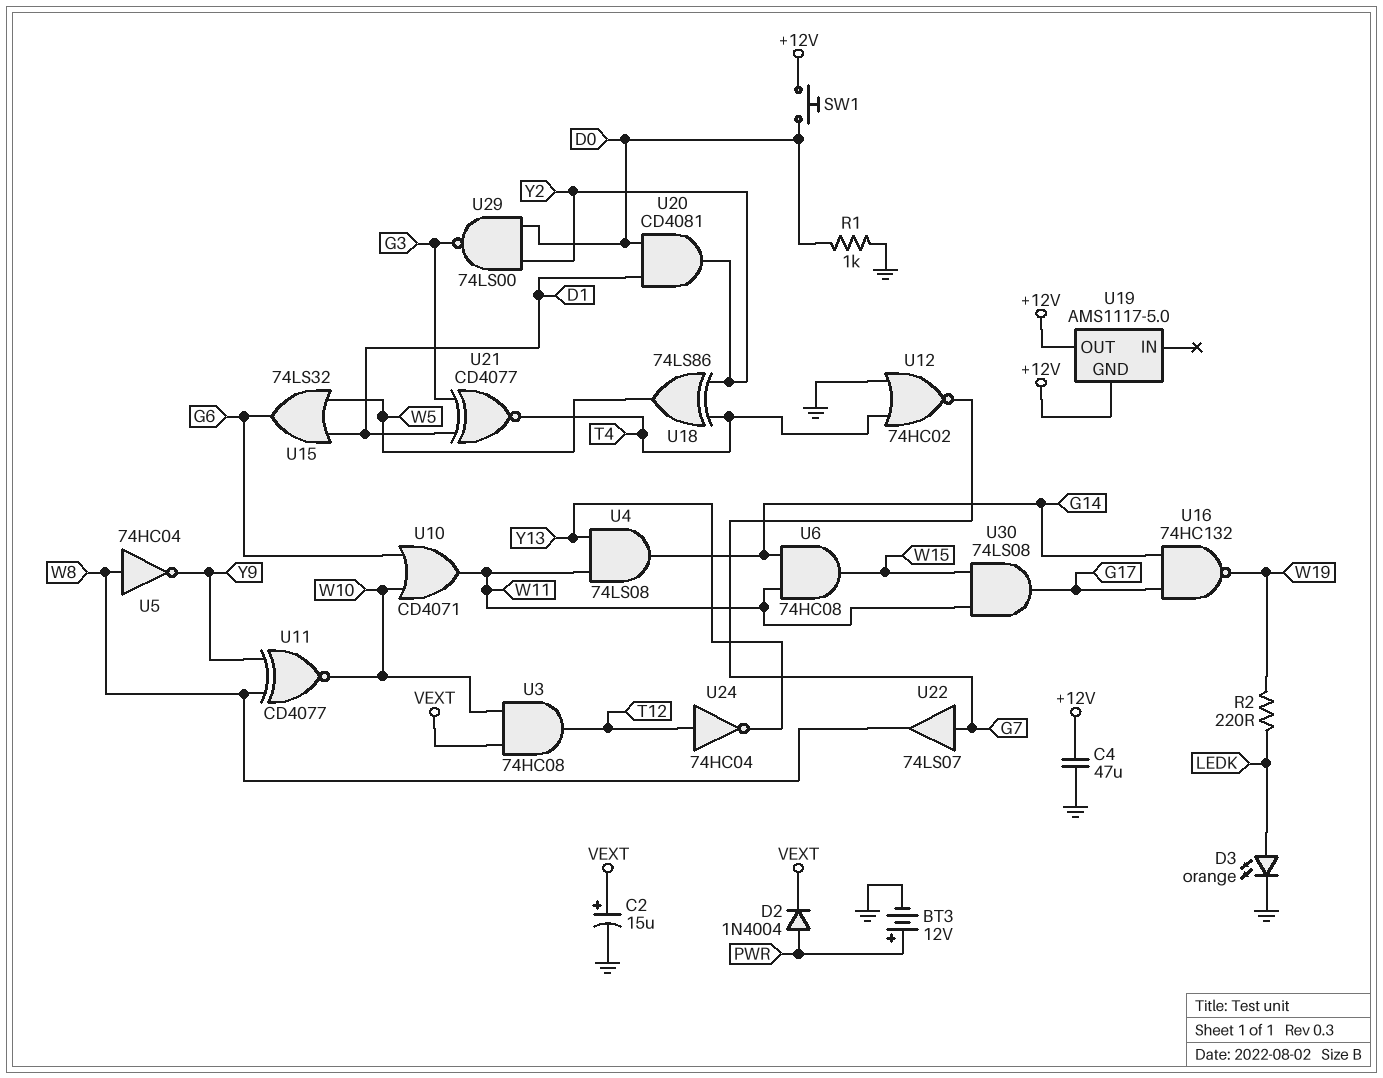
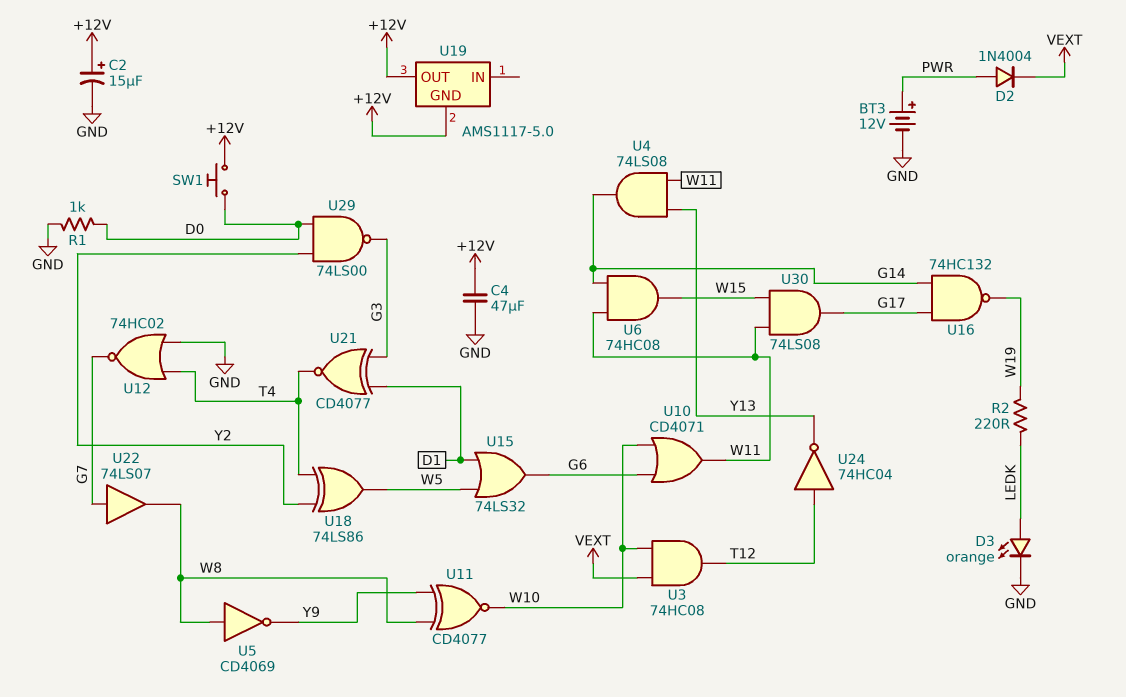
C2: 15uF (plus VEXT, minus GND) -> 15uF (plus +12V, minus GND)
U5: NOT 74HC04 (in W8, out Y9) -> NOT CD4069 (in W8, out Y9)
U20: AND CD4081 (in D0, in D1, out Y2) -> none

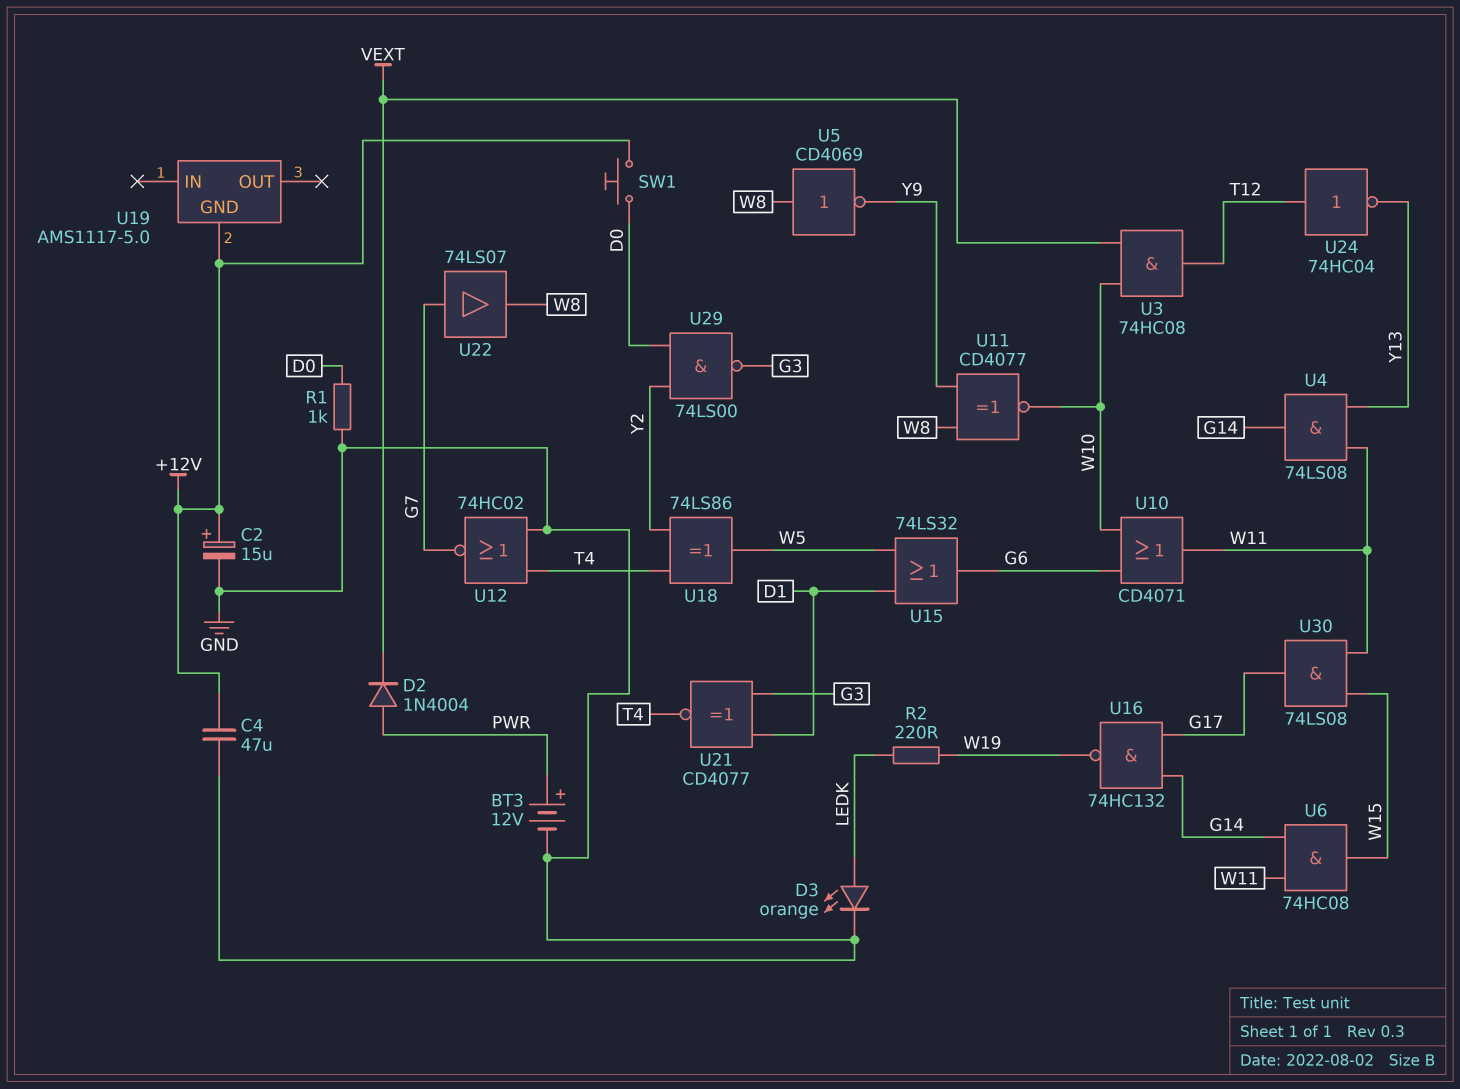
U19 pin OUT: +12V -> none

